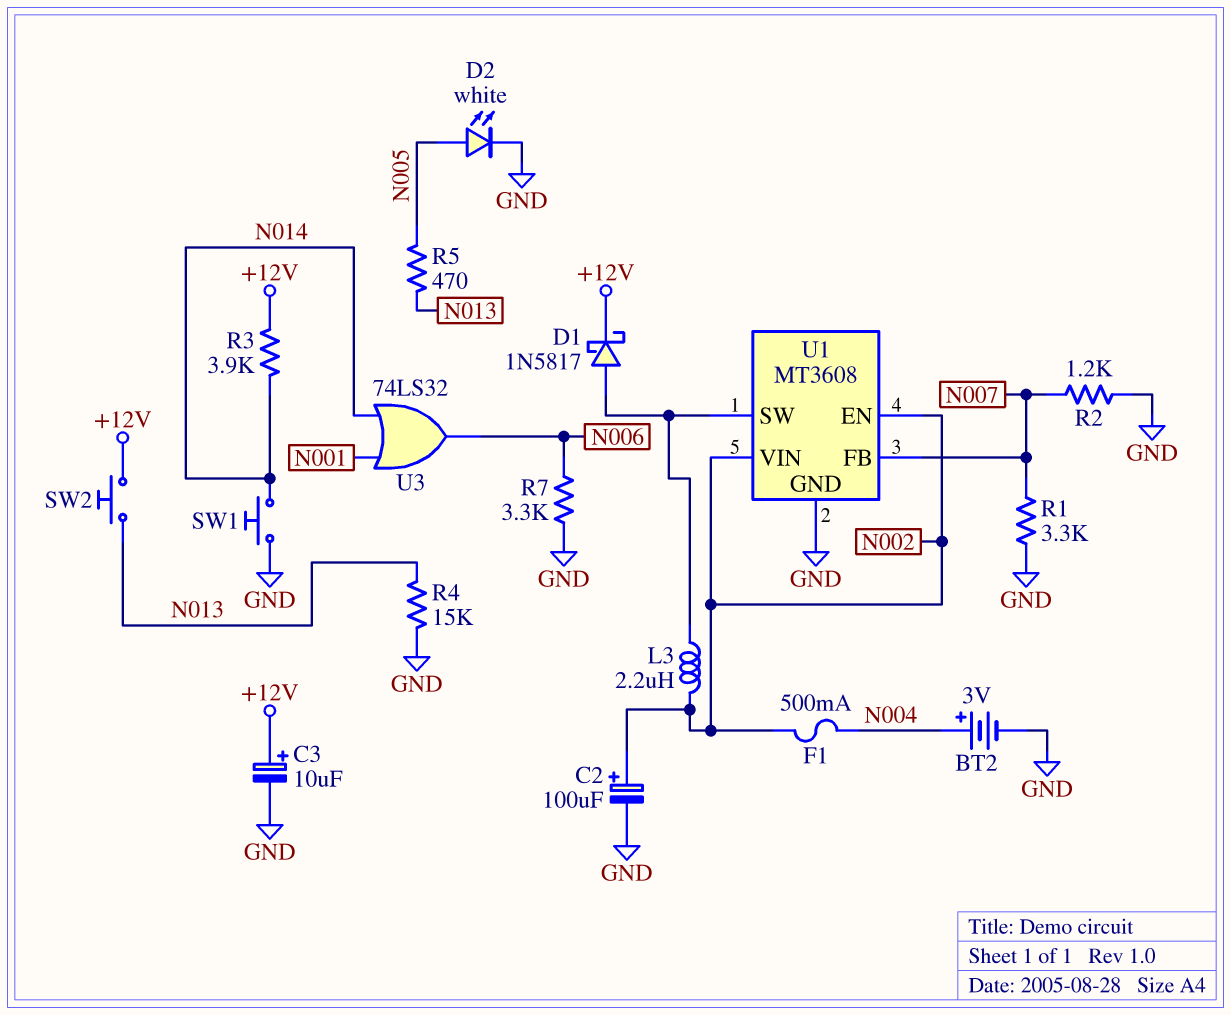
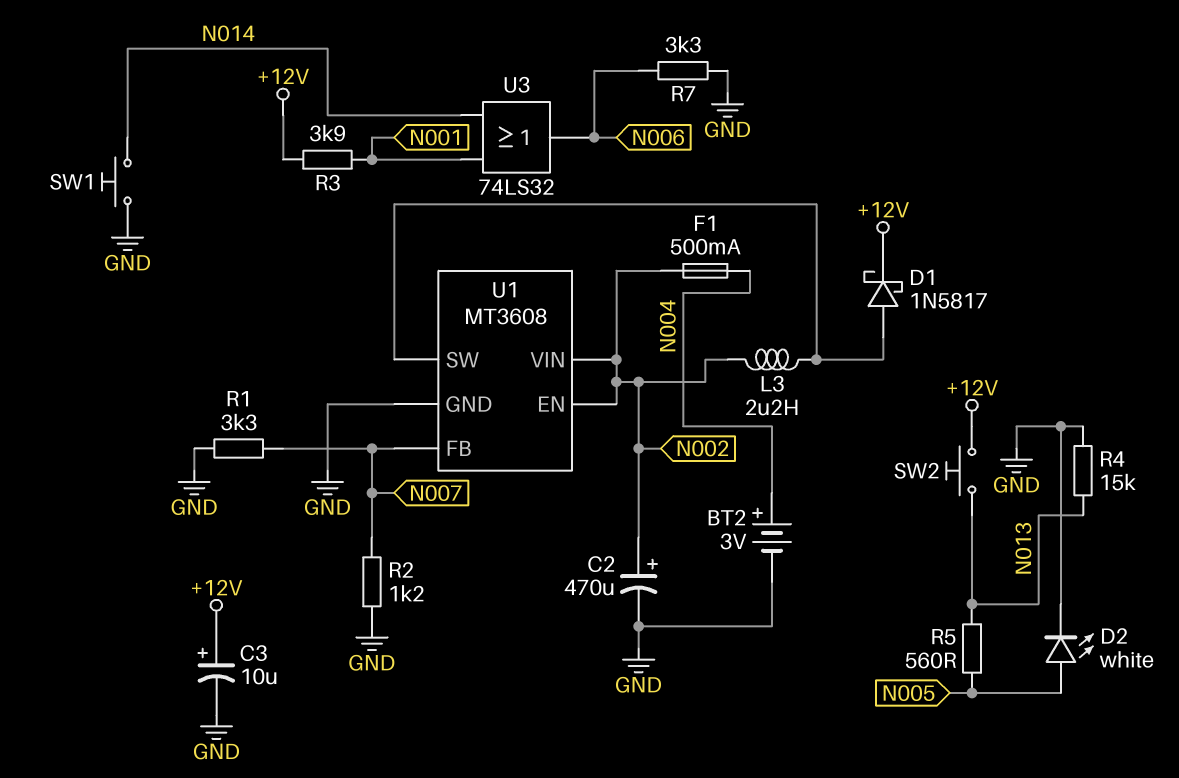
C2: 100uF (plus N002, minus GND) -> 470uF (plus N002, minus GND)
R3: 3.9k (+12V, N014) -> 3.9k (+12V, N001)
R5: 470 (N005, N013) -> 560 (N005, N013)

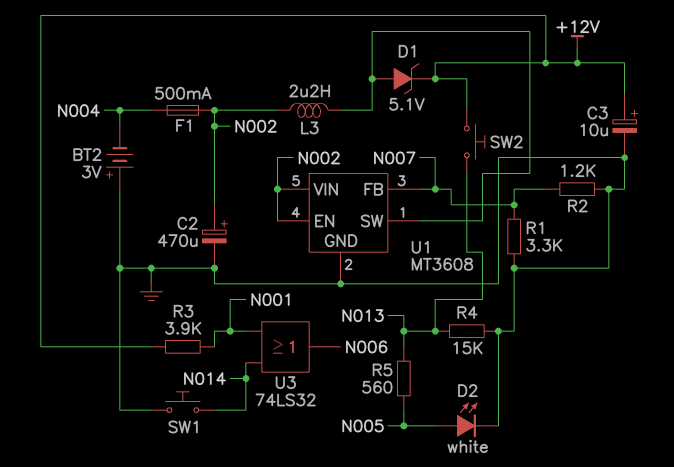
BT2: 3V (plus N004, minus GND) -> 3V (plus GND, minus N004)
D1: schottky 1N5817 (A U1/SW, K +12V) -> zener 5.1V (A U1/SW, K +12V)
R7: 3.3k (GND, N006) -> none

